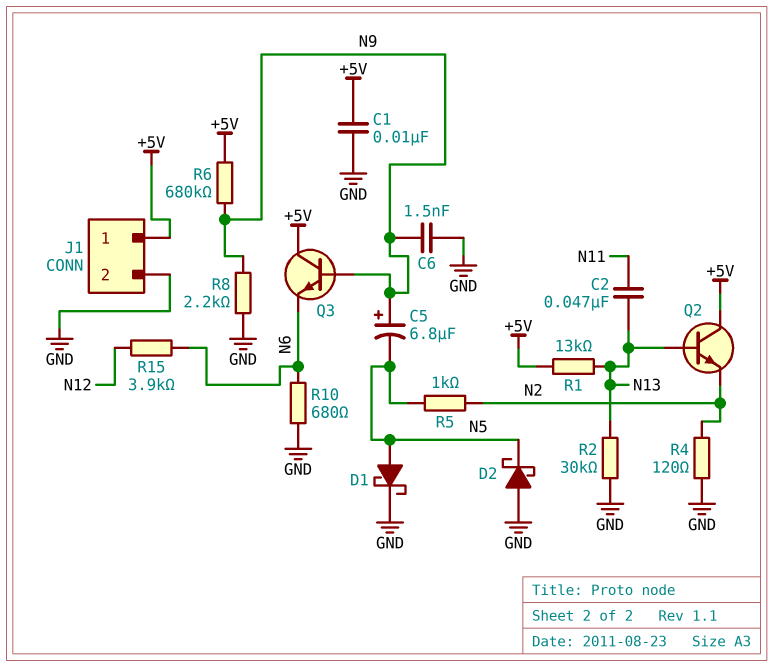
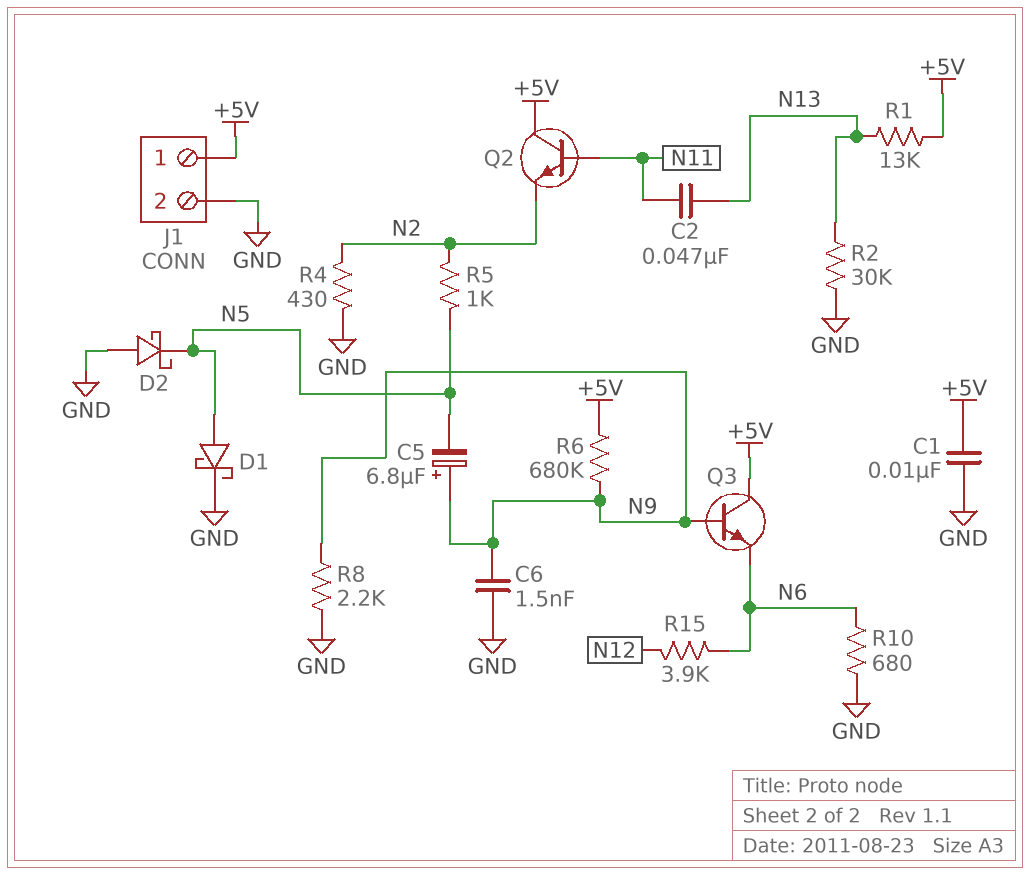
Q2: NPN (B N13, C +5V, E N2) -> NPN (B N11, C +5V, E N2)
R4: 120 (GND, N2) -> 430 (GND, N2)

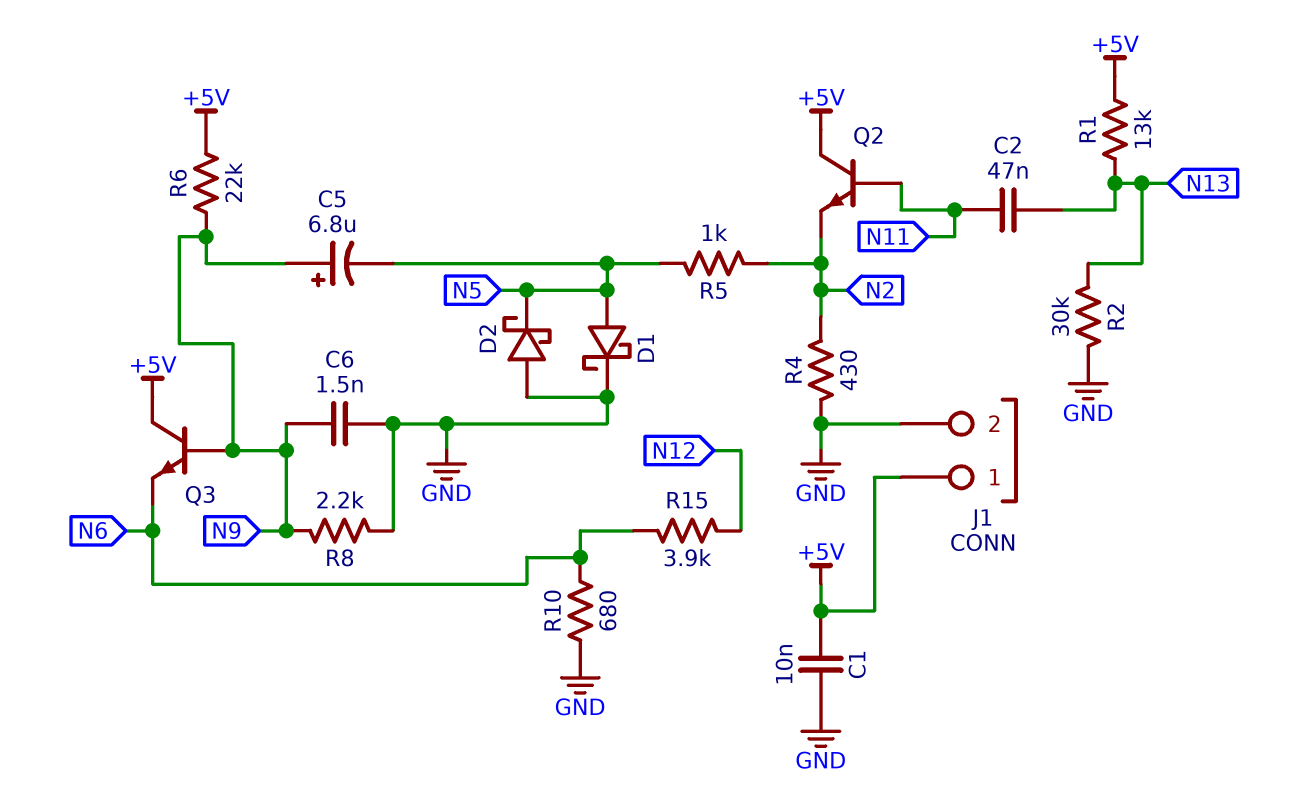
R6: 680k (+5V, N9) -> 22k (+5V, N9)

